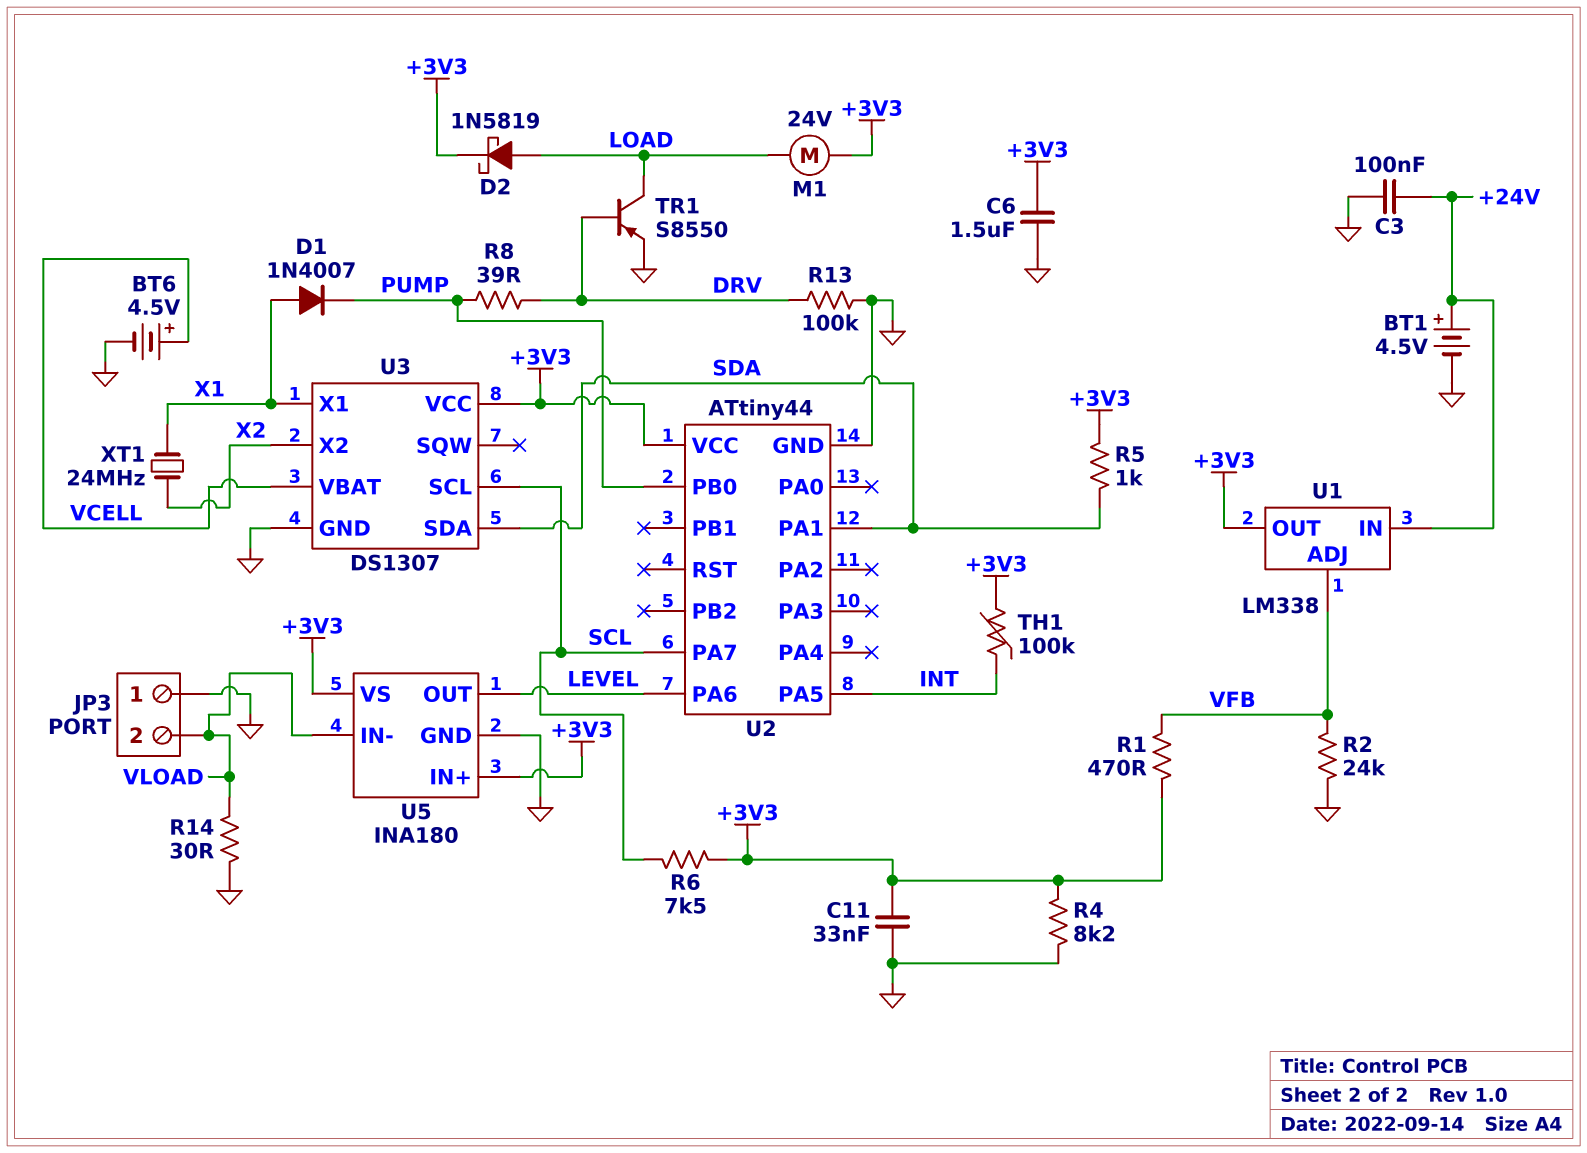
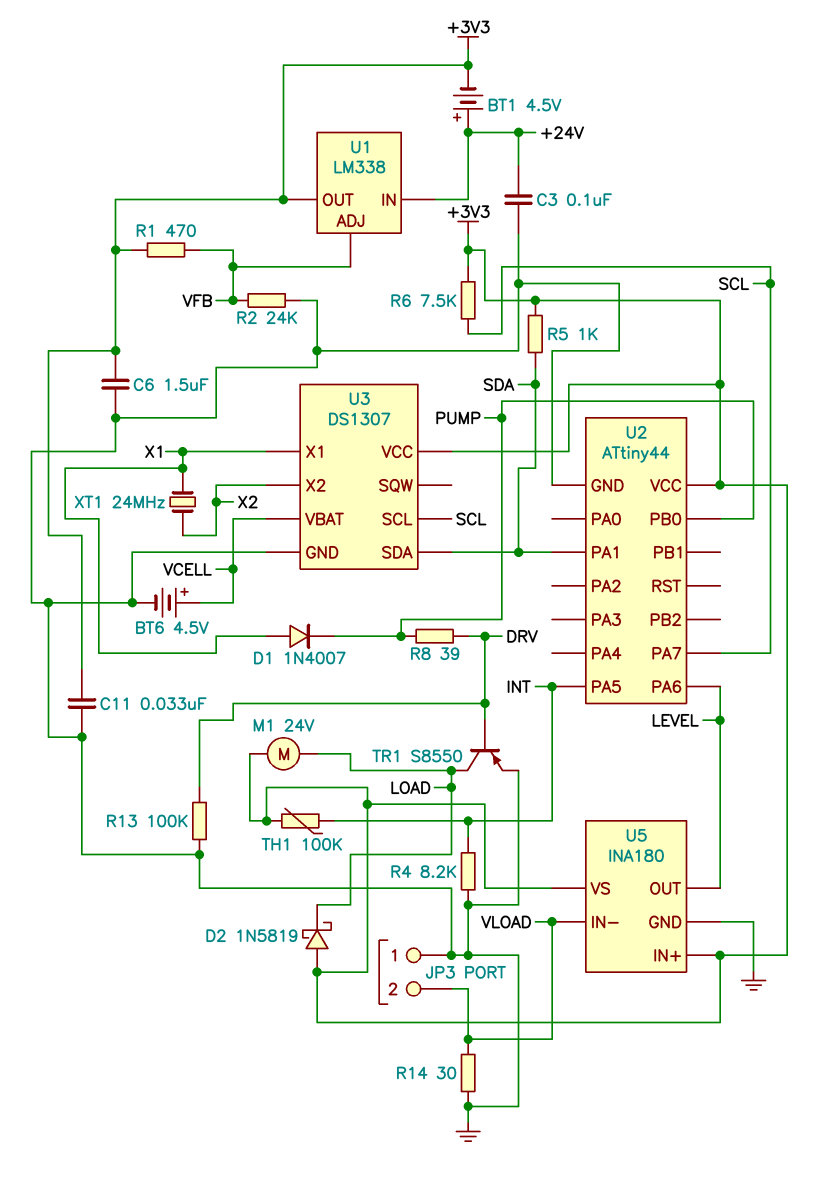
BT1: 4.5V (plus +24V, minus GND) -> 4.5V (plus +24V, minus +3V3)
D2: schottky 1N5819 (A LOAD, K +3V3) -> schottky 1N5819 (A +3V3, K LOAD)
R4: 8.2k (+3V3, GND) -> 8.2k (GND, INT)

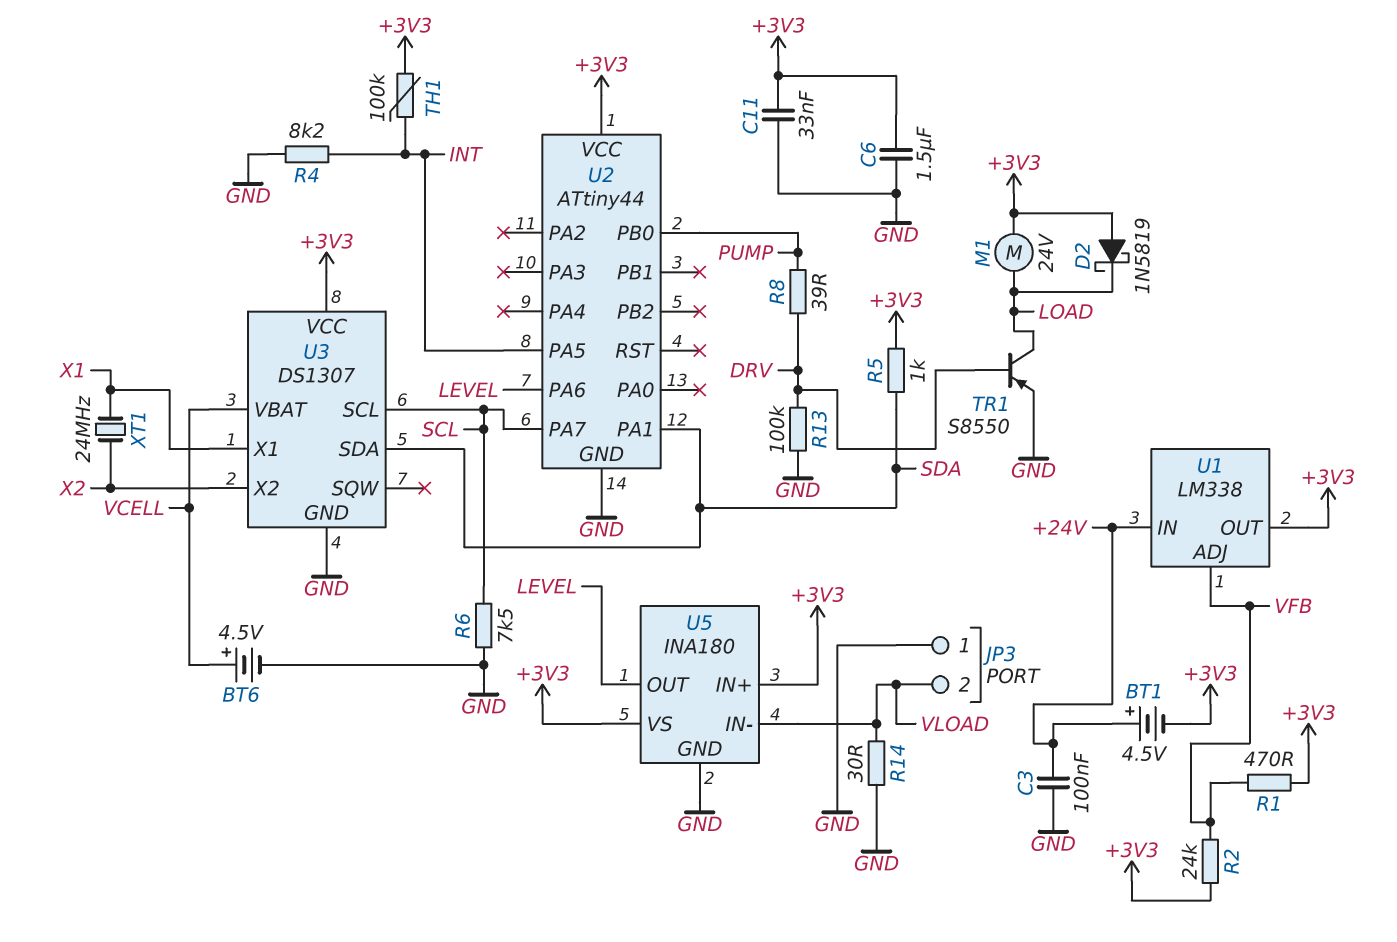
D1: diode 1N4007 (A X1, K PUMP) -> none
R2: 24k (GND, VFB) -> 24k (+3V3, VFB)
R6: 7.5k (+3V3, SCL) -> 7.5k (GND, SCL)

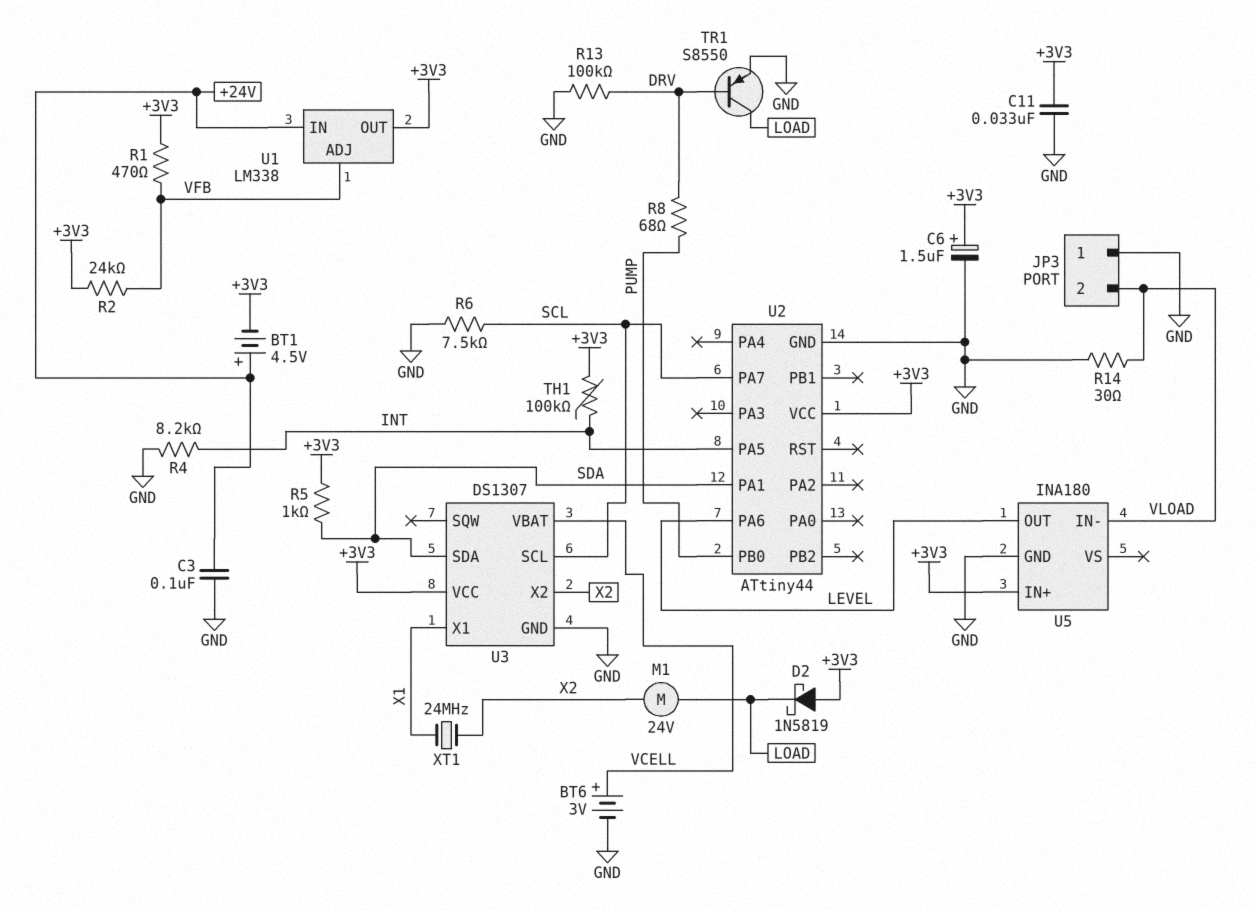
BT6: 4.5V (plus VCELL, minus GND) -> 3V (plus VCELL, minus GND)
C6: 1.5uF (+3V3, GND) -> 1.5uF (plus +3V3, minus GND)
M1: motor 24V (+3V3, LOAD) -> motor 24V (LOAD, X2)
R8: 39 (DRV, PUMP) -> 68 (DRV, PUMP)
U5 pin VS: +3V3 -> none

